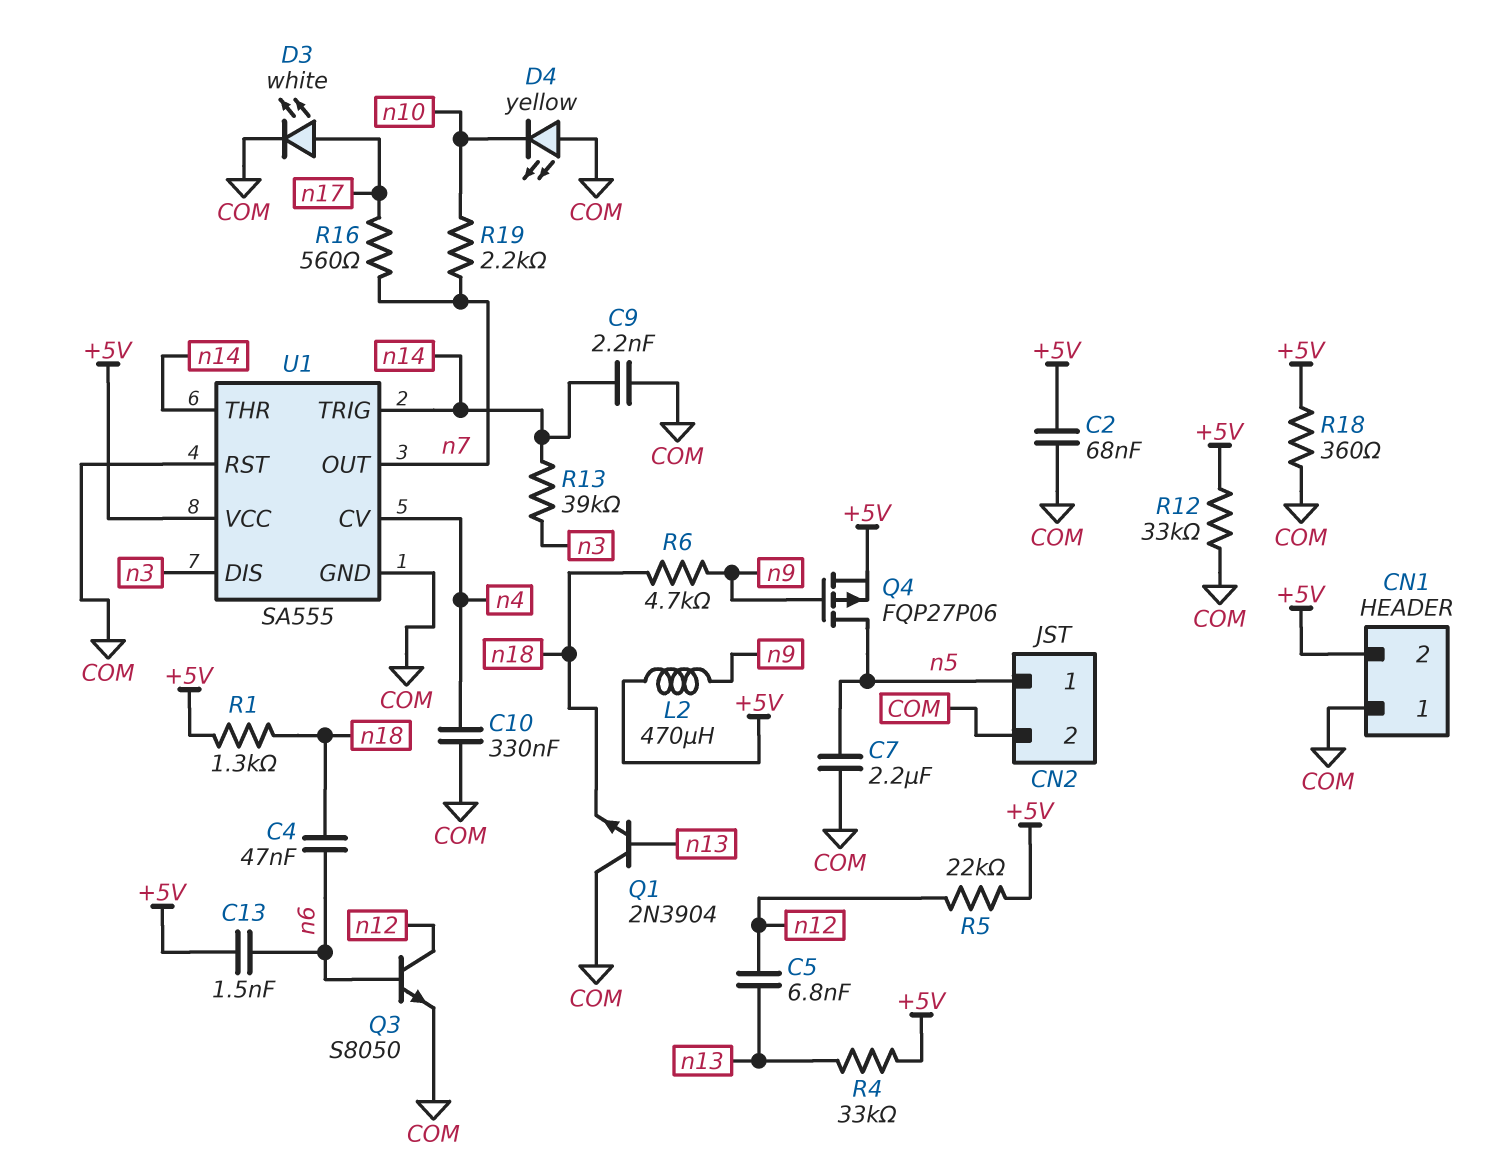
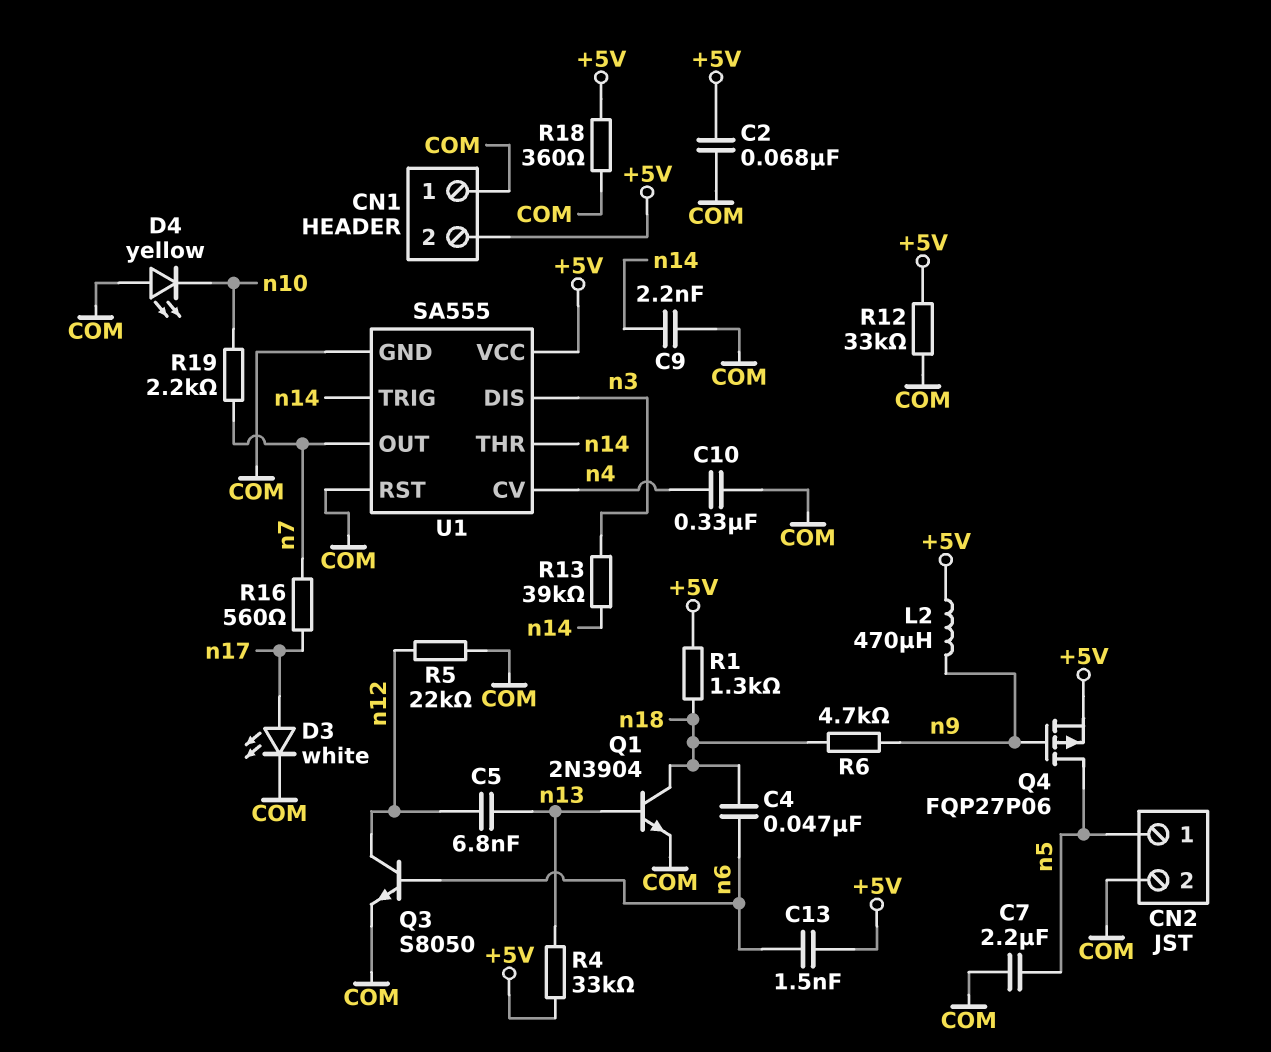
Q1: NPN 2N3904 (B n13, C COM, E n18) -> NPN 2N3904 (B n13, C n18, E COM)
R5: 22k (+5V, n12) -> 22k (COM, n12)

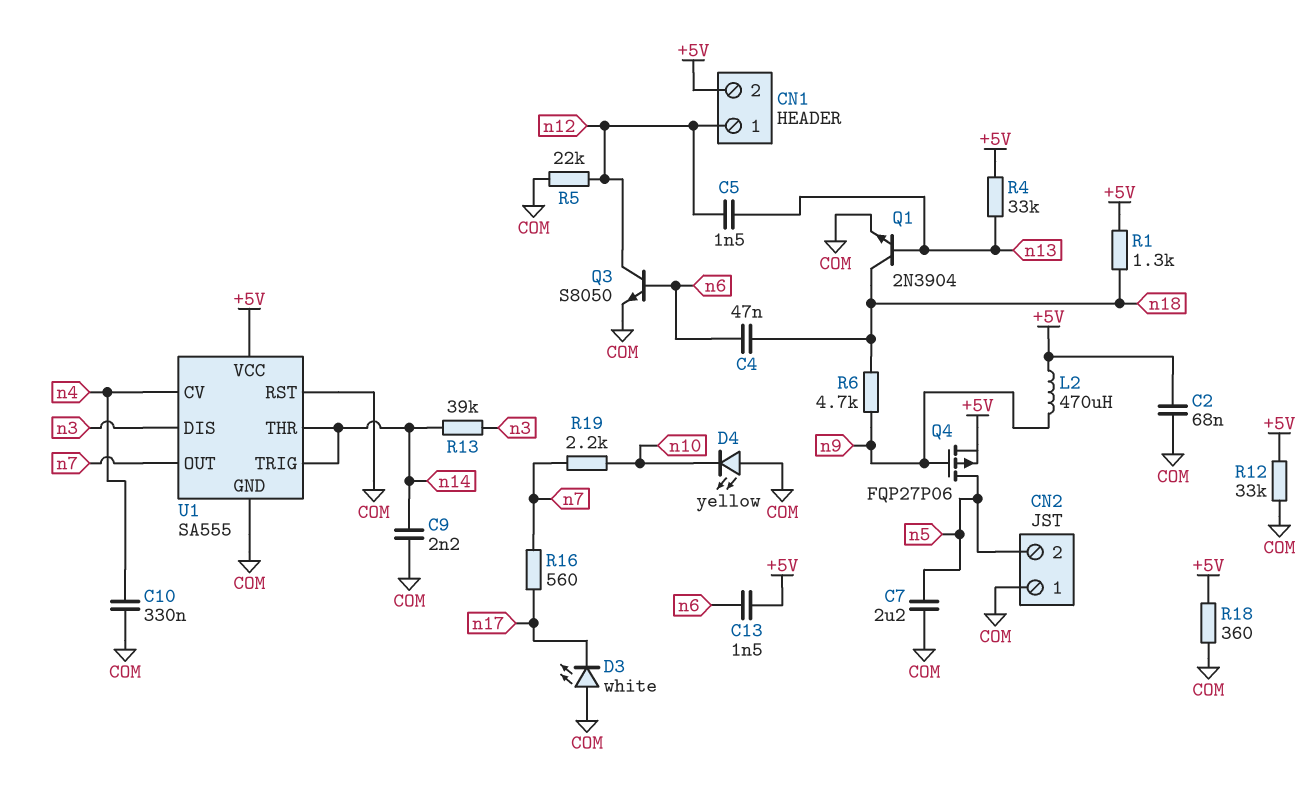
C5: 6.8nF (n12, n13) -> 1.5nF (n12, n13)
CN1 pin 1: COM -> n12
CN2 pin 1: n5 -> COM
CN2 pin 2: COM -> n5
D3: LED white (A n17, K COM) -> LED white (A COM, K n17)

